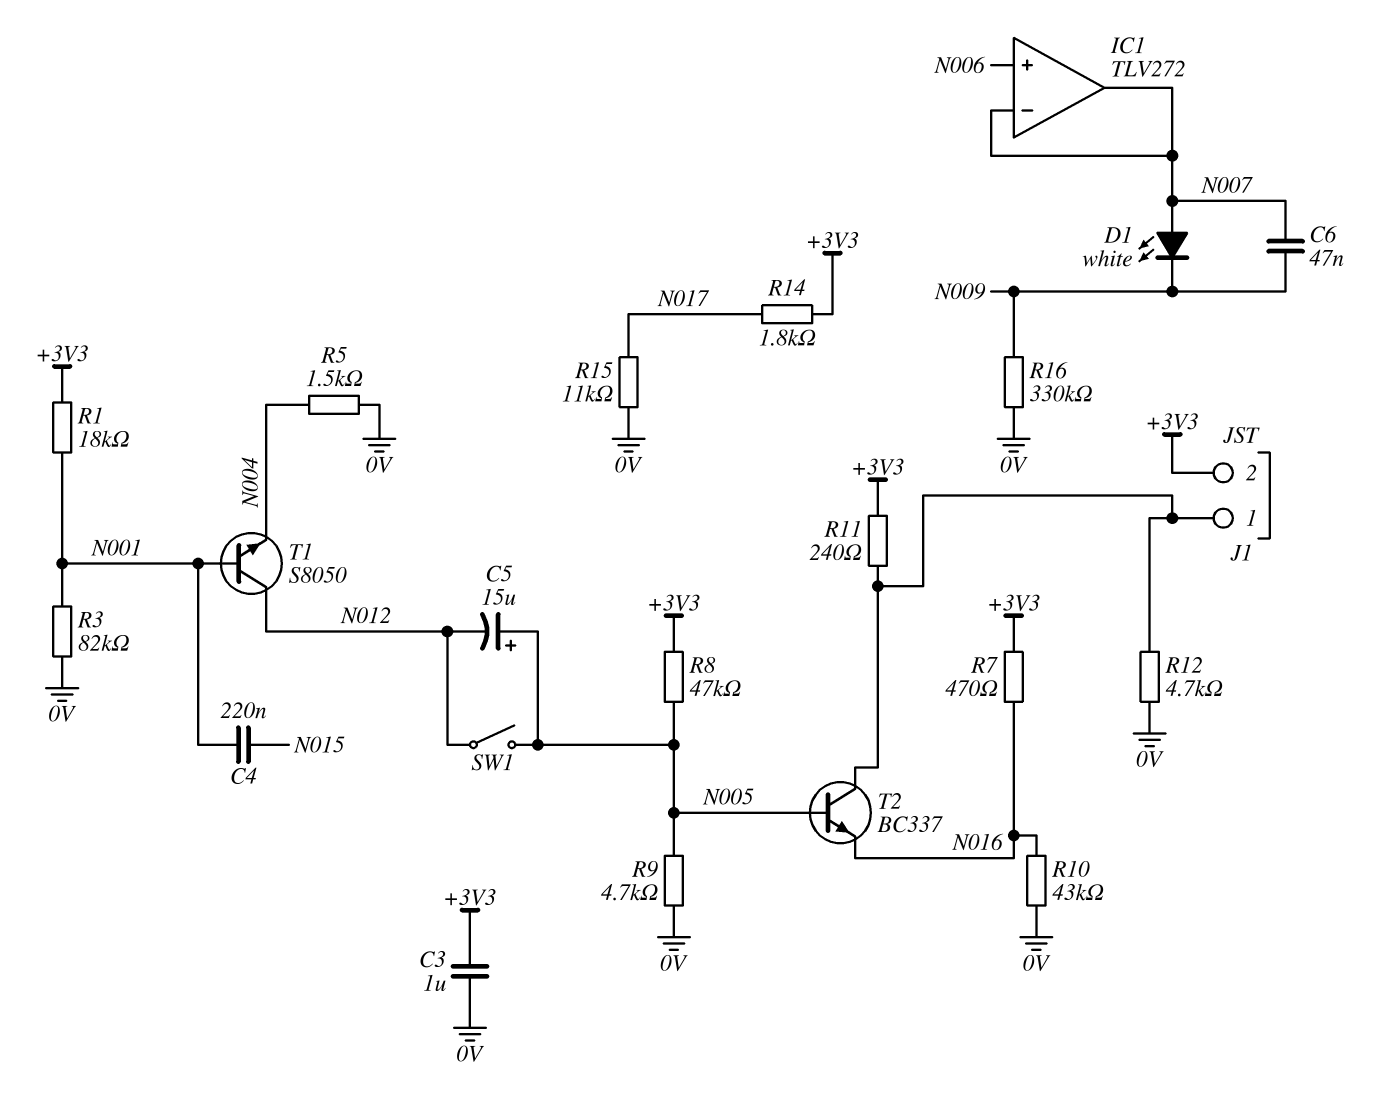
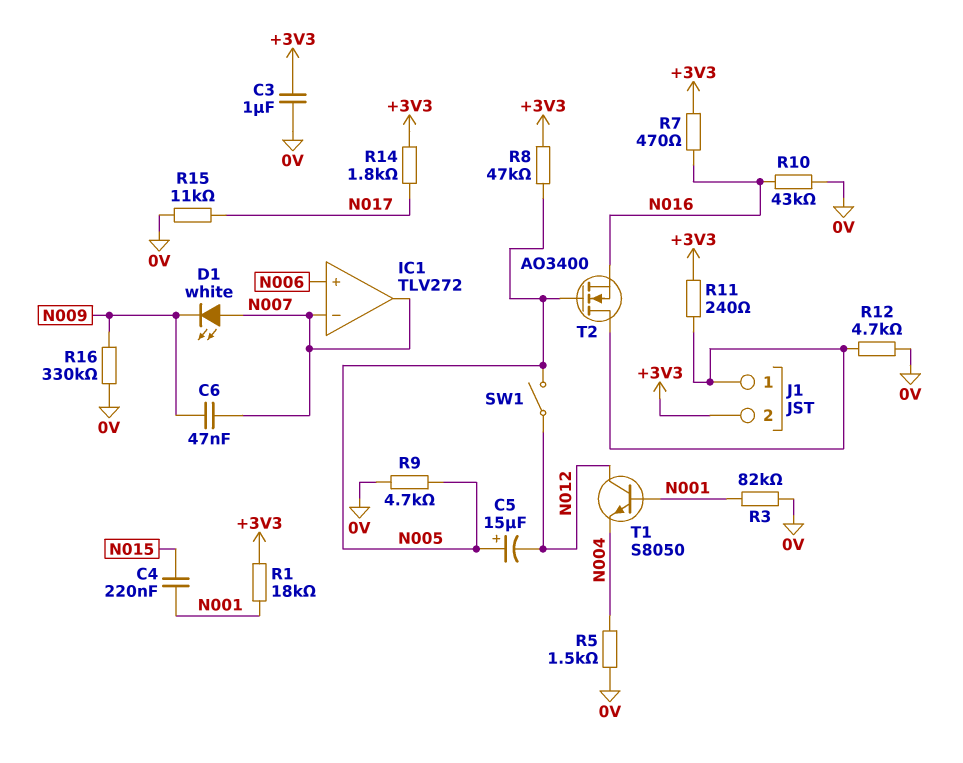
T2: NPN BC337 (B N005, C J1/1, E N016) -> NMOS AO3400 (G N005, D J1/1, S N016)

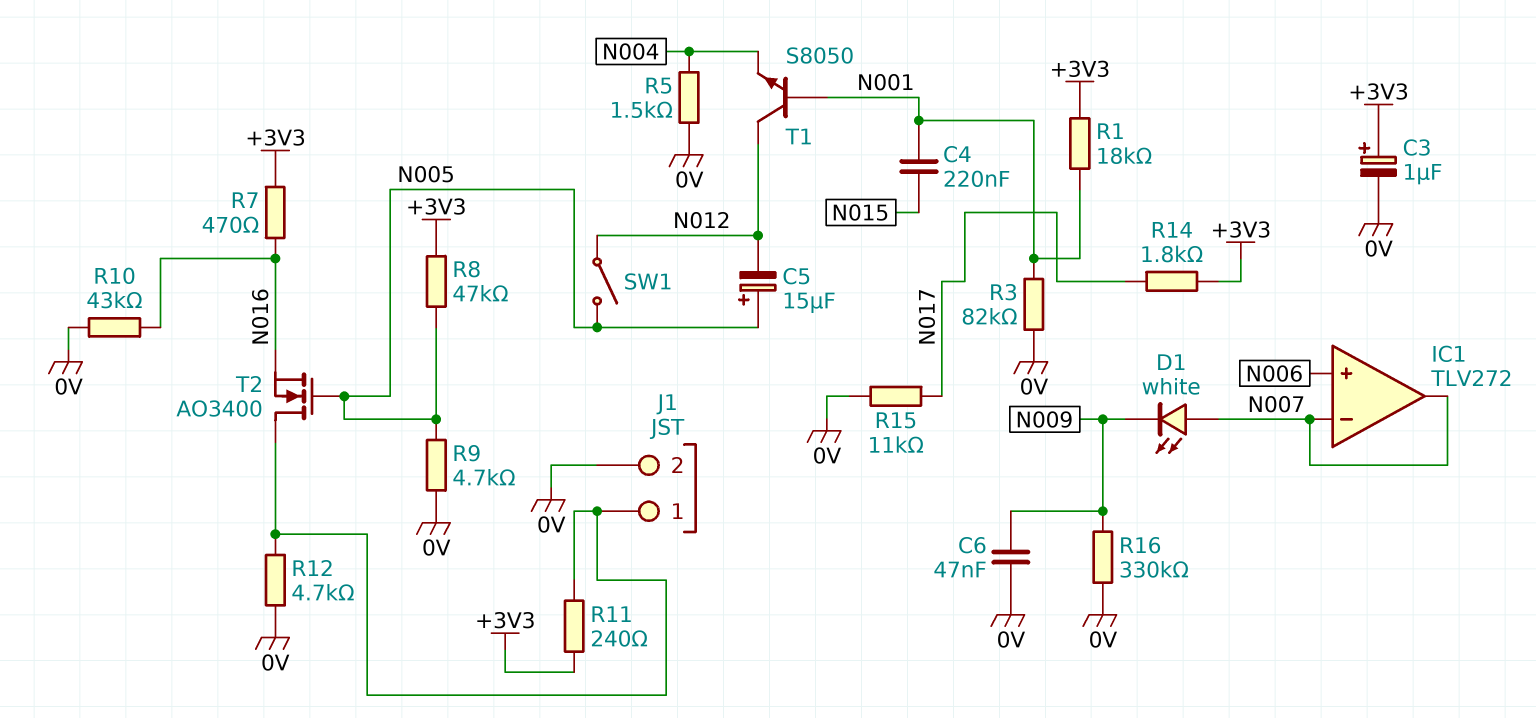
C3: 1uF (+3V3, 0V) -> 1uF (plus +3V3, minus 0V)
C6: 47nF (N007, N009) -> 47nF (0V, N009)
J1 pin 2: +3V3 -> 0V

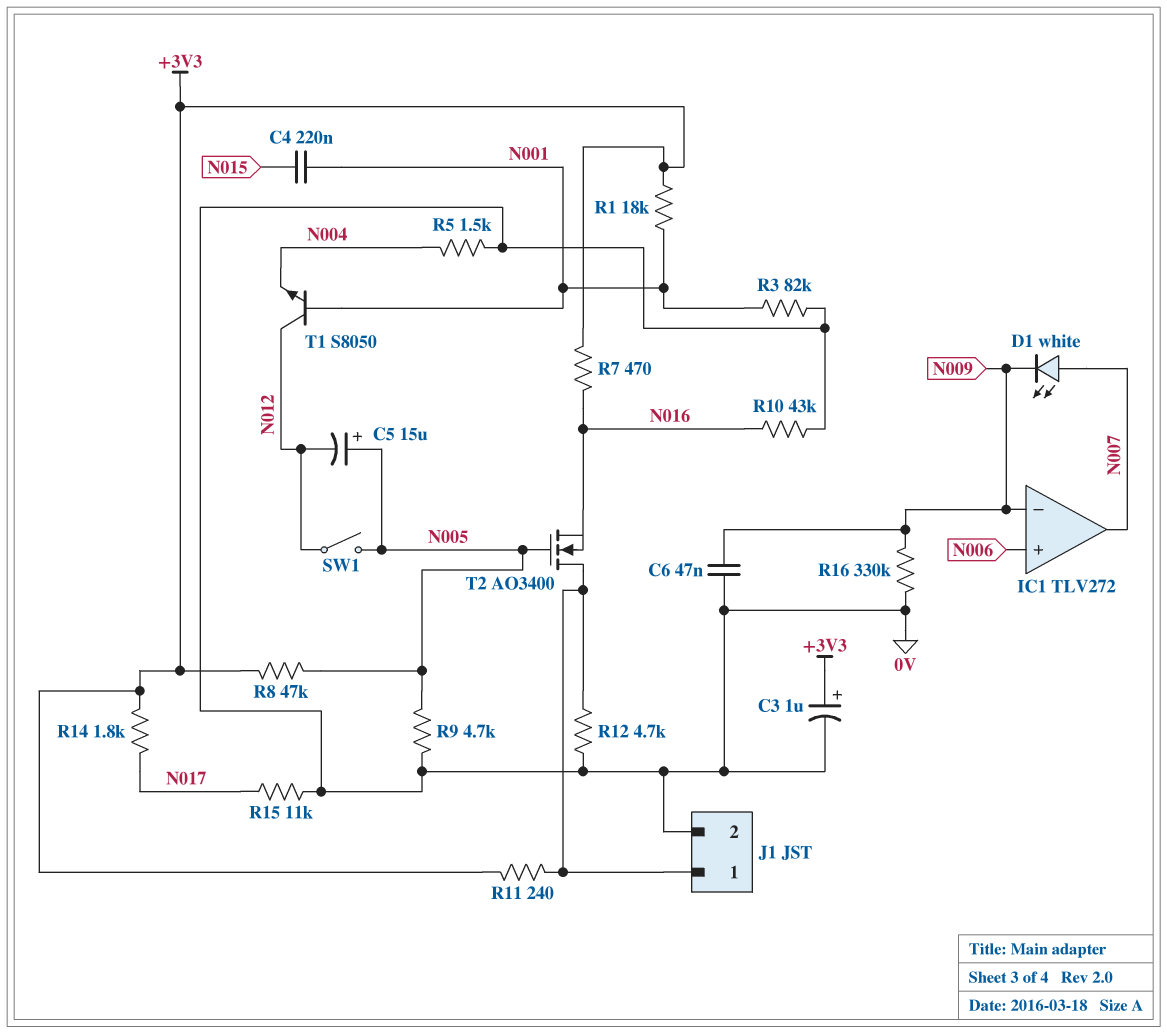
IC1 pin in-: N007 -> N009

